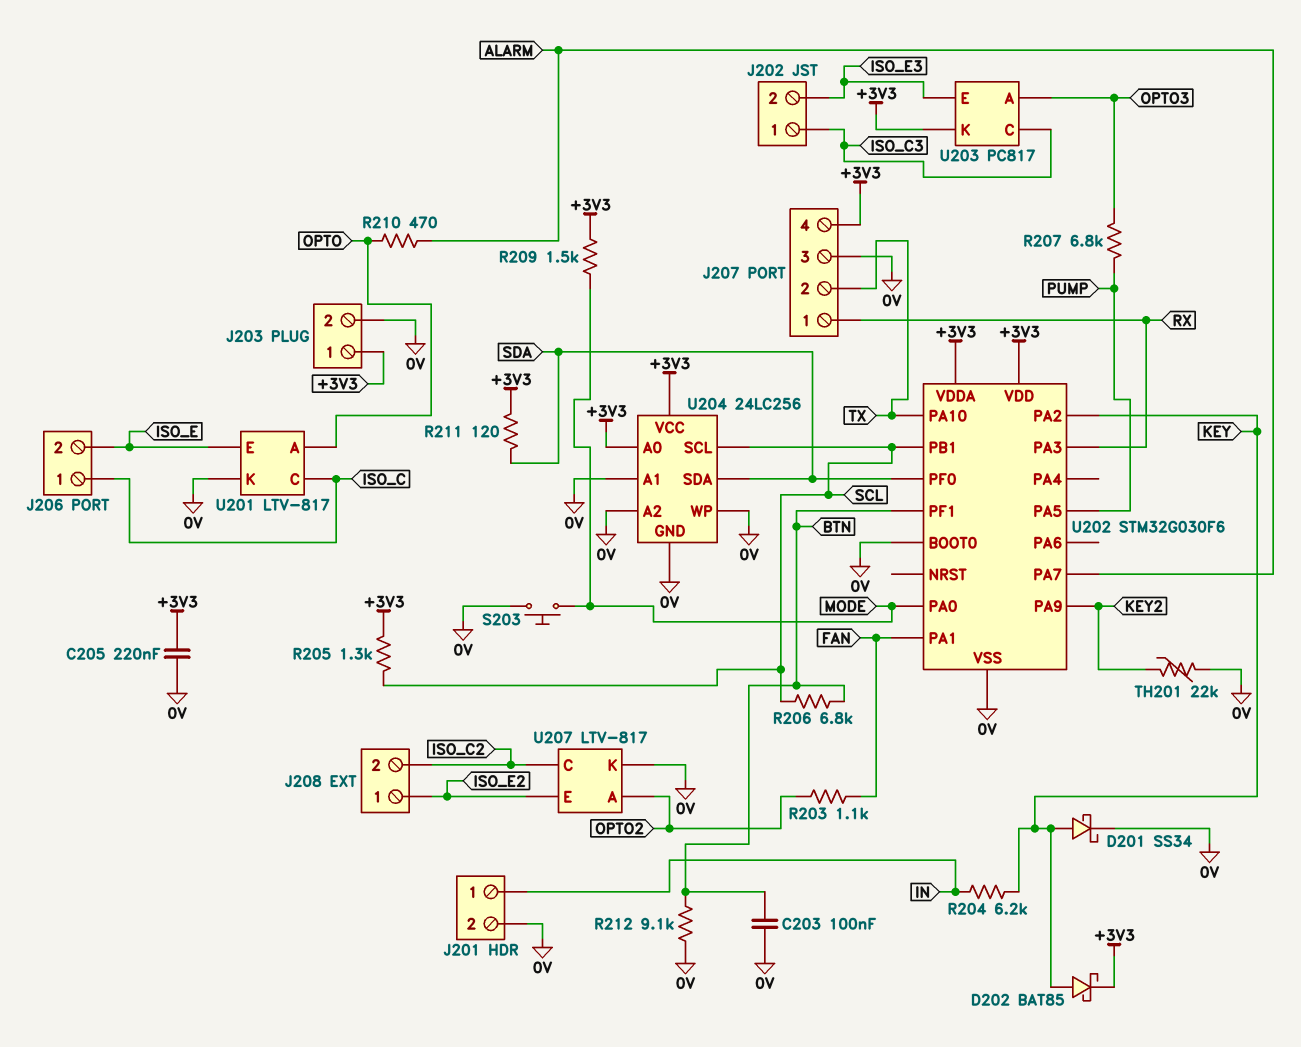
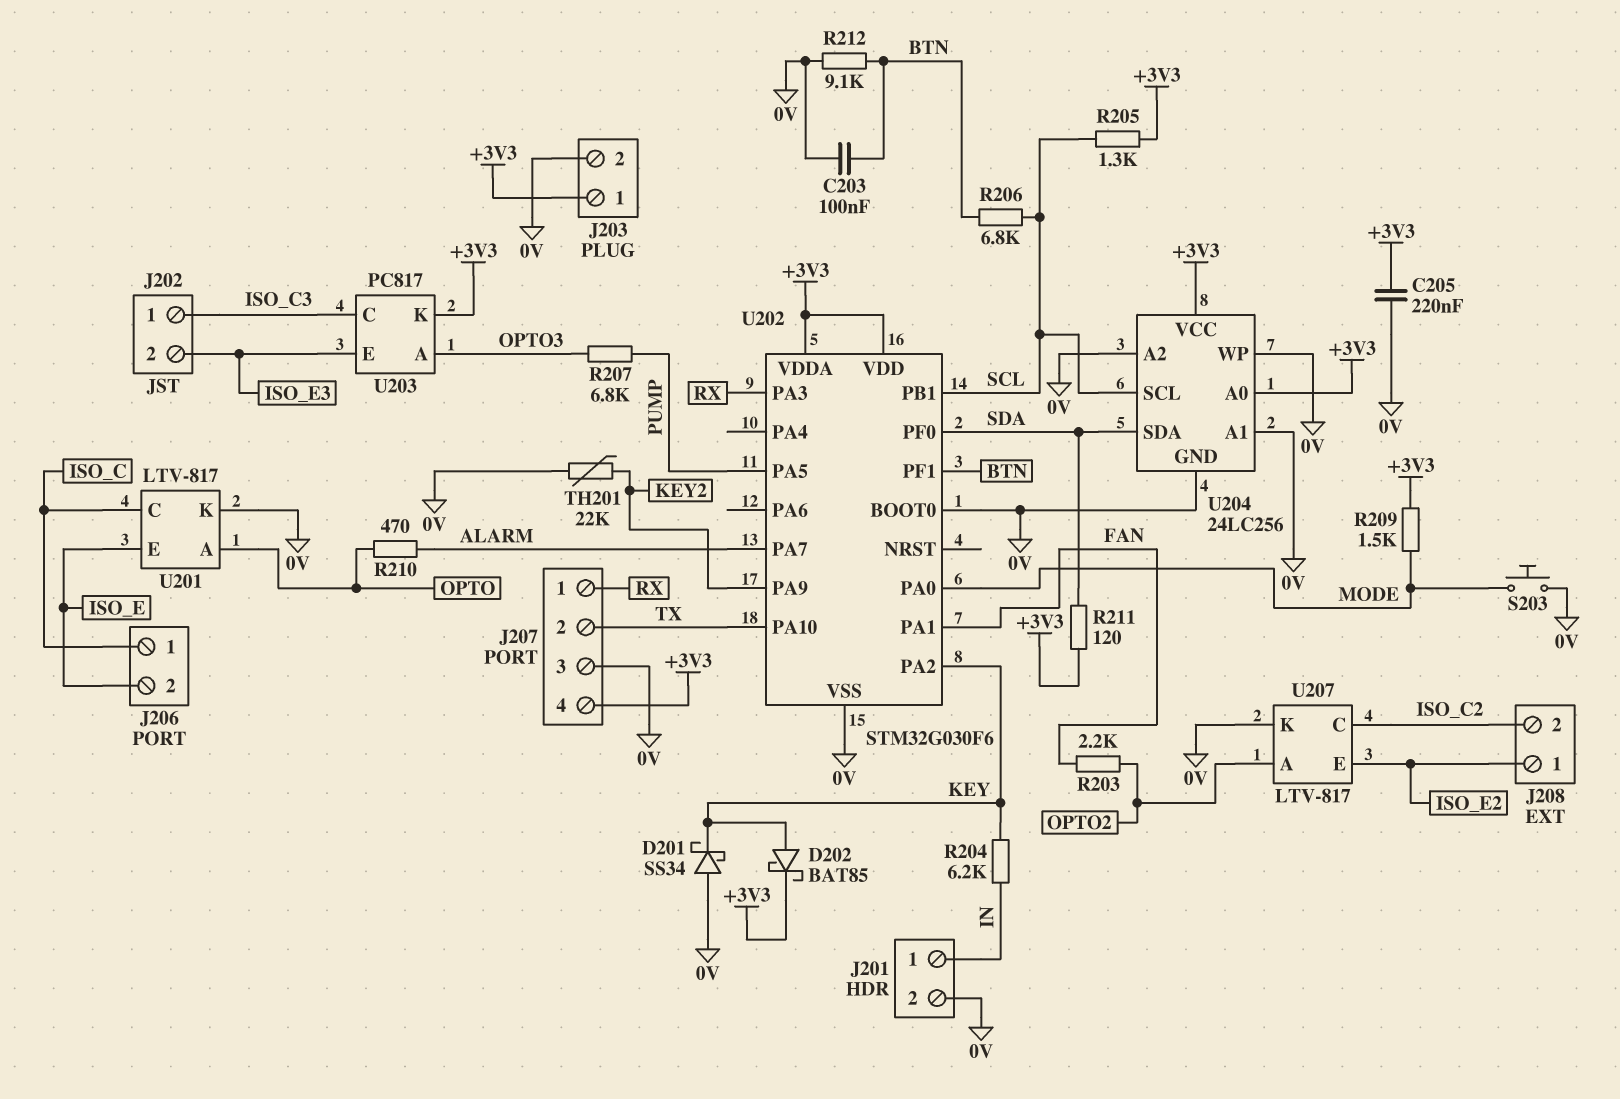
D201: schottky SS34 (A KEY, K 0V) -> schottky SS34 (A 0V, K KEY)
R203: 1.1k (FAN, OPTO2) -> 2.2k (FAN, OPTO2)

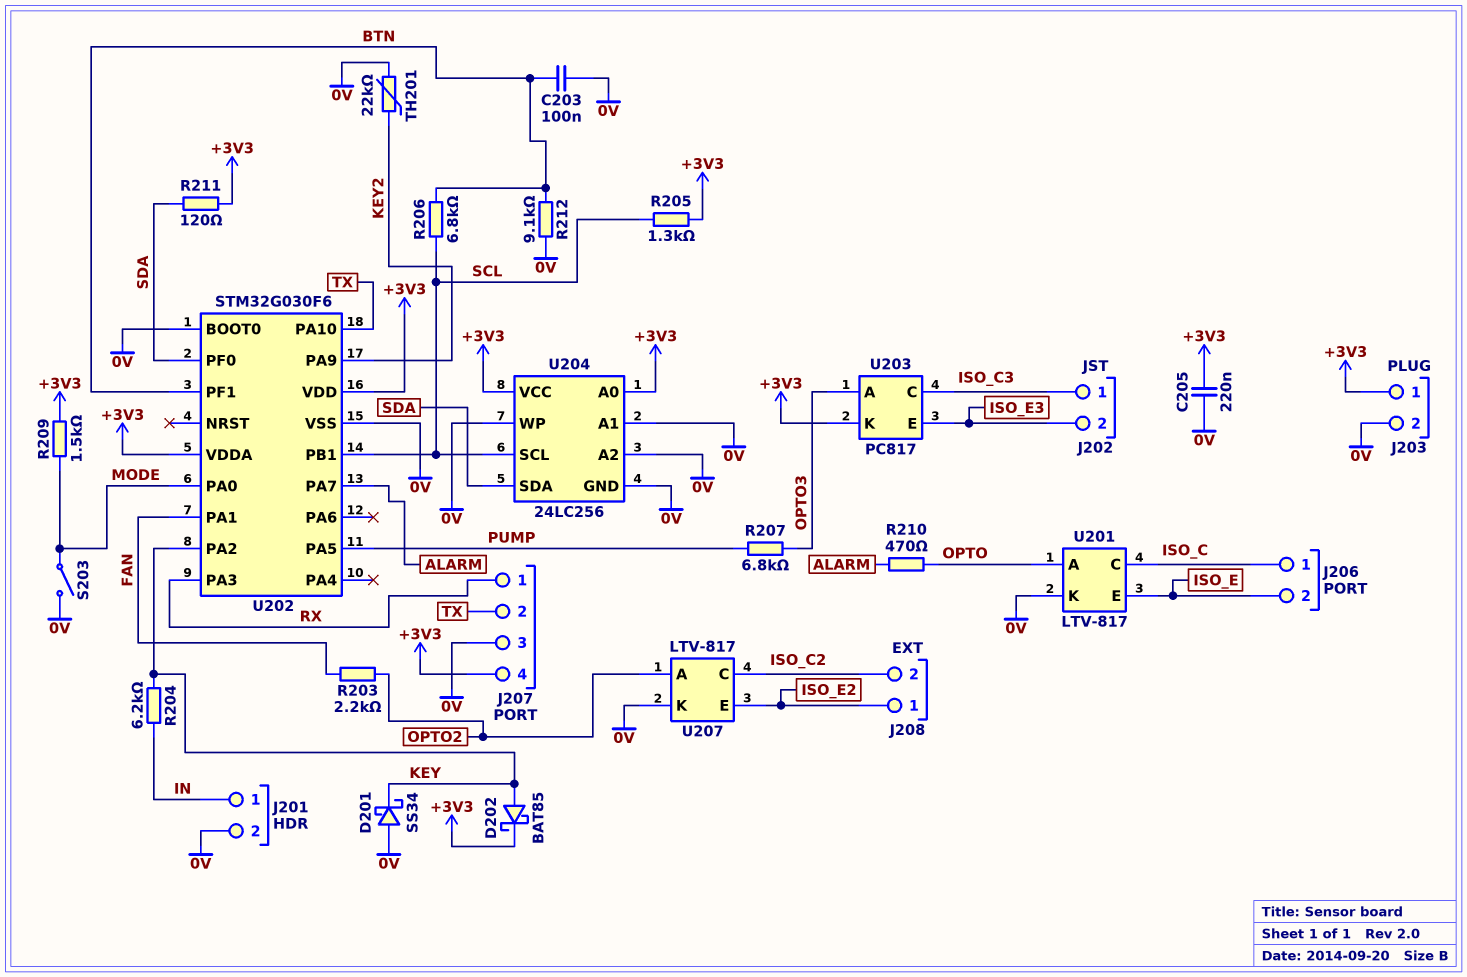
S203: button (0V, MODE) -> switch (0V, MODE)

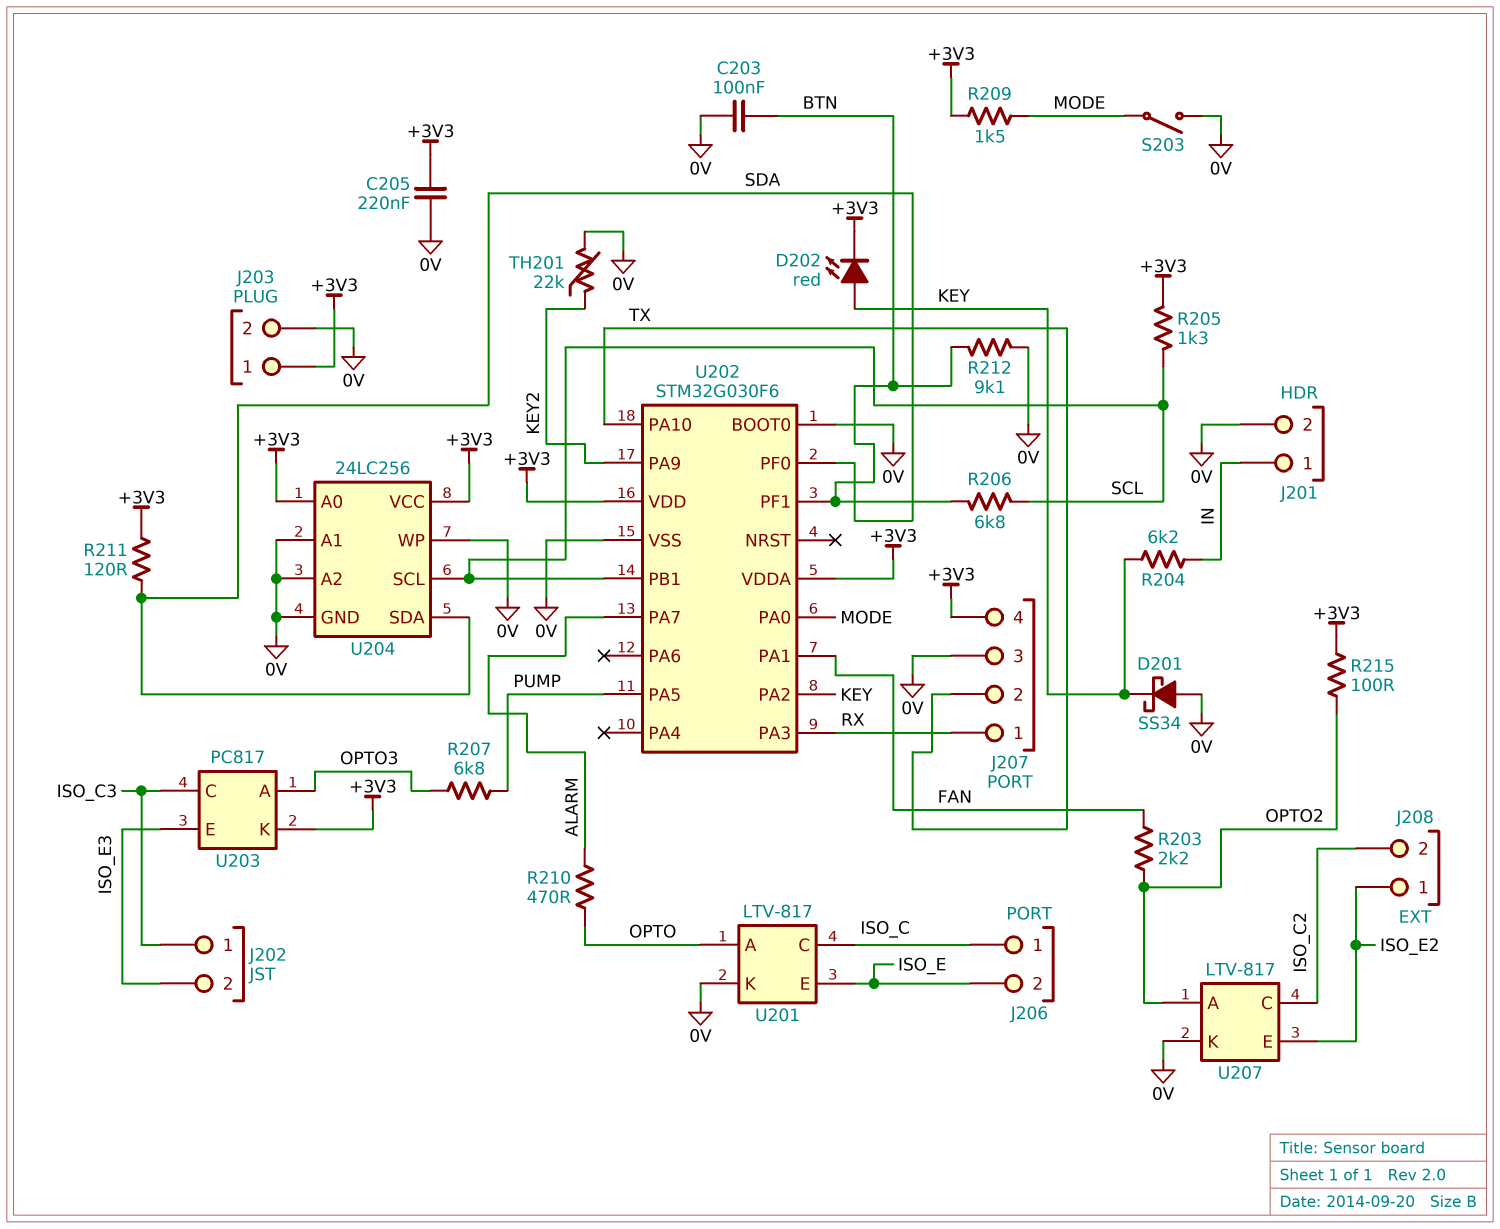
D202: schottky BAT85 (A KEY, K +3V3) -> LED red (A KEY, K +3V3)
R215: none -> 100 (+3V3, OPTO2)

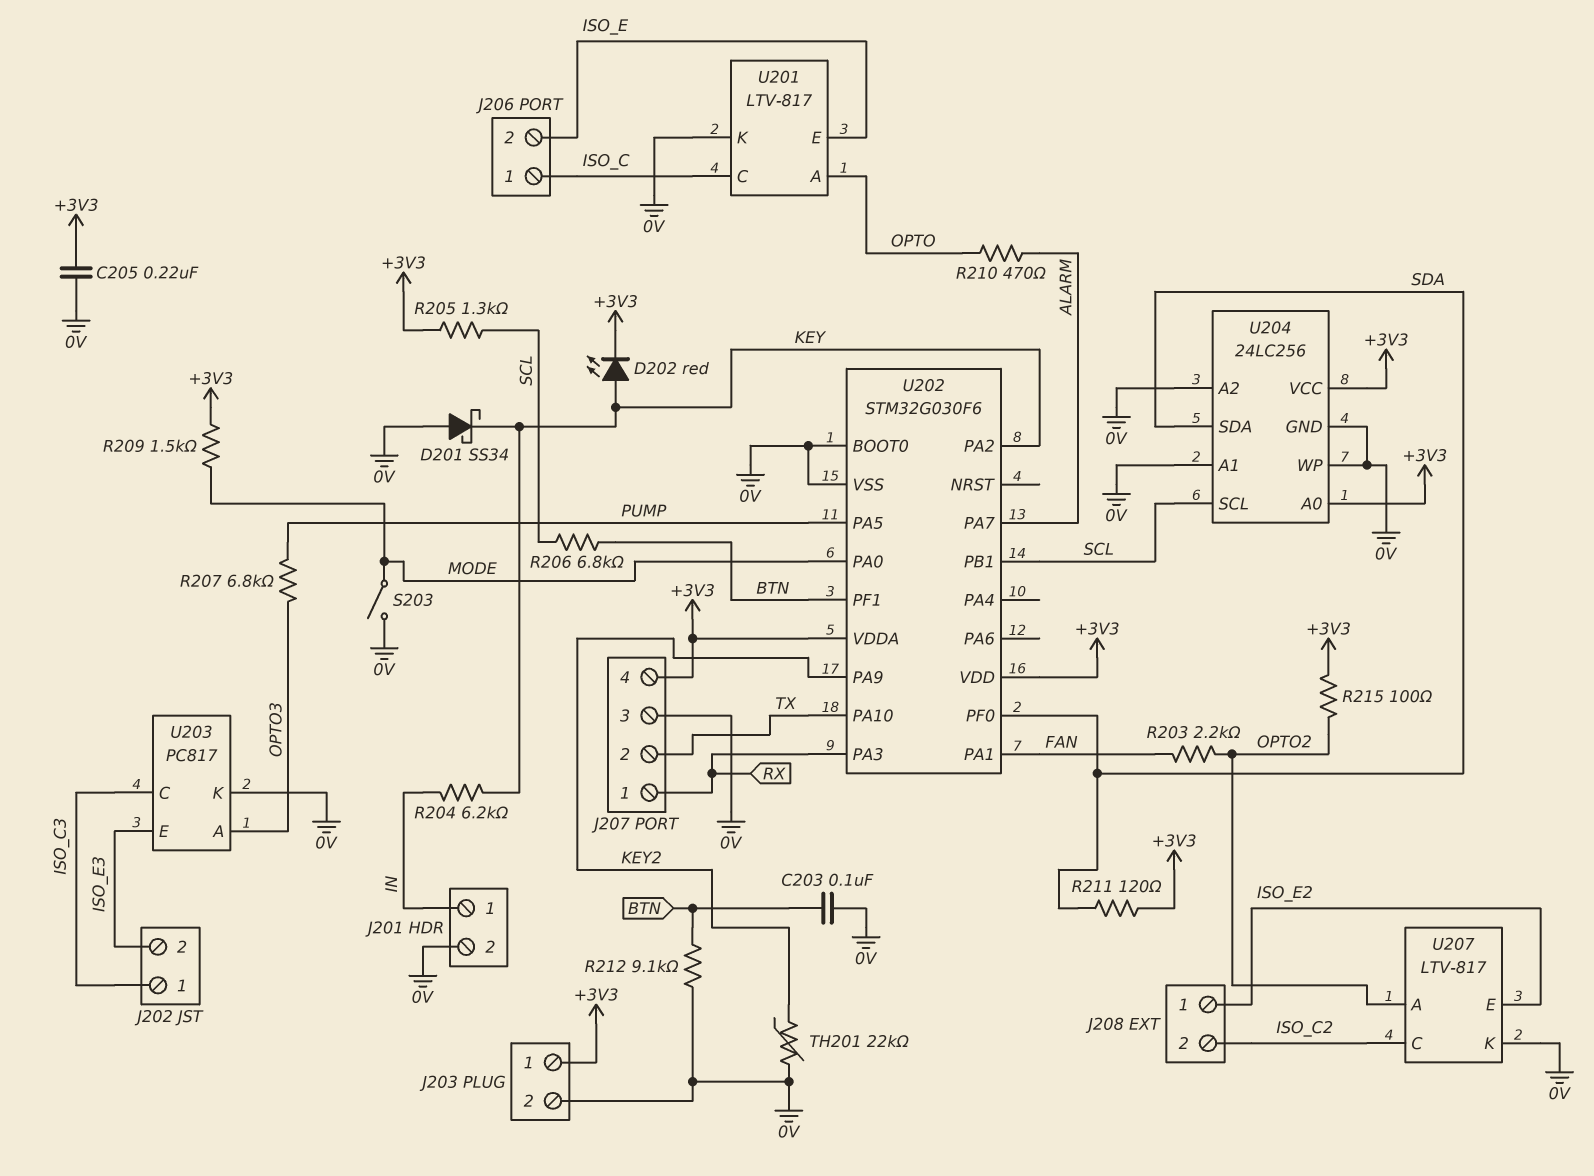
U203 pin K: +3V3 -> 0V

